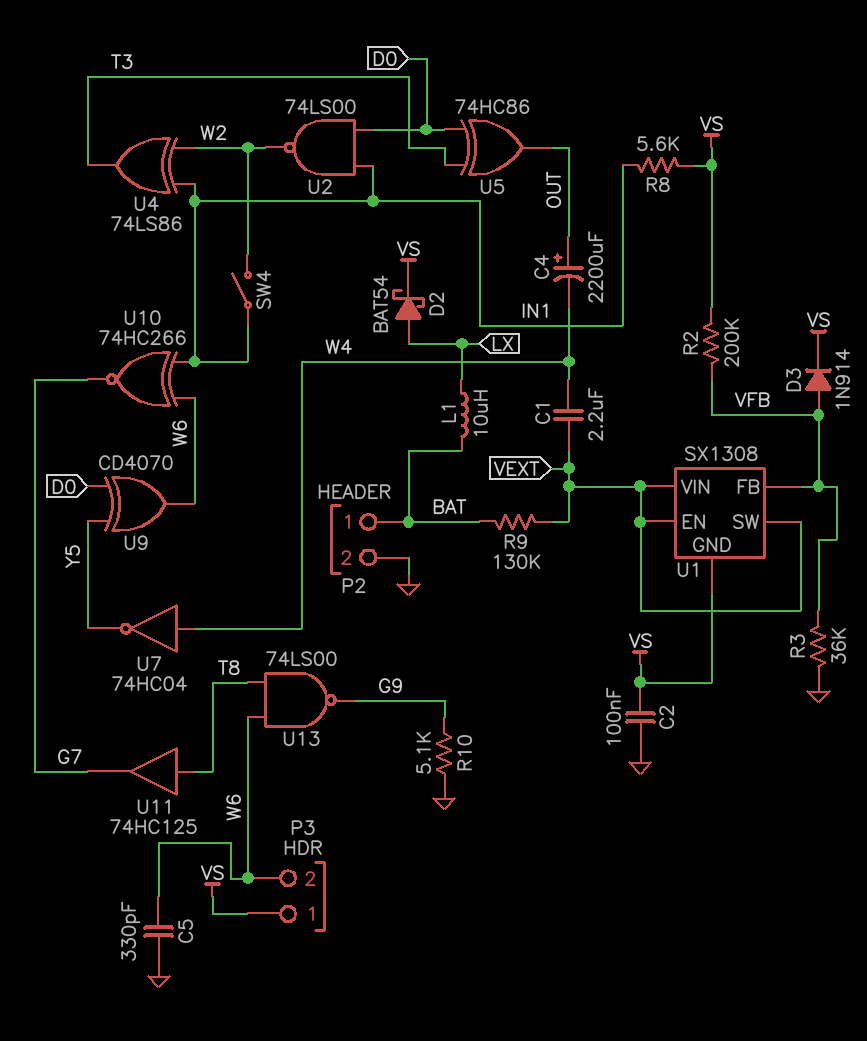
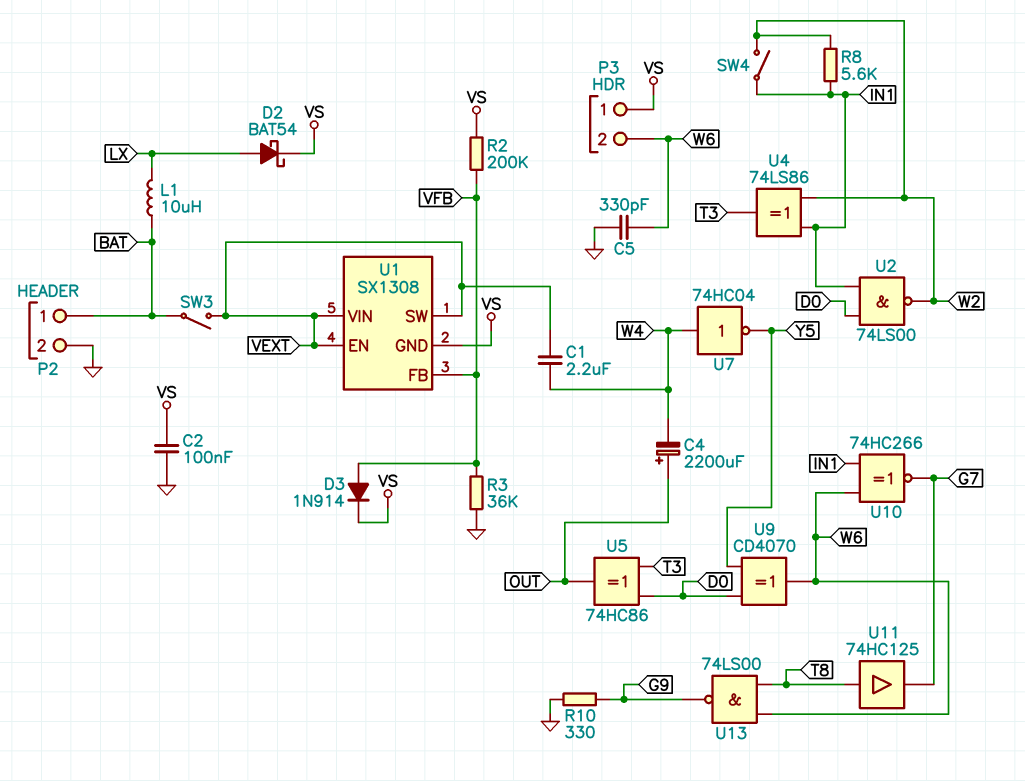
R8: 5.6k (IN1, VS) -> 5.6k (IN1, W2)
R9: 130k (BAT, VEXT) -> none
R10: 5.1k (G9, GND) -> 330 (G9, GND)
SW3: none -> switch (BAT, VEXT)

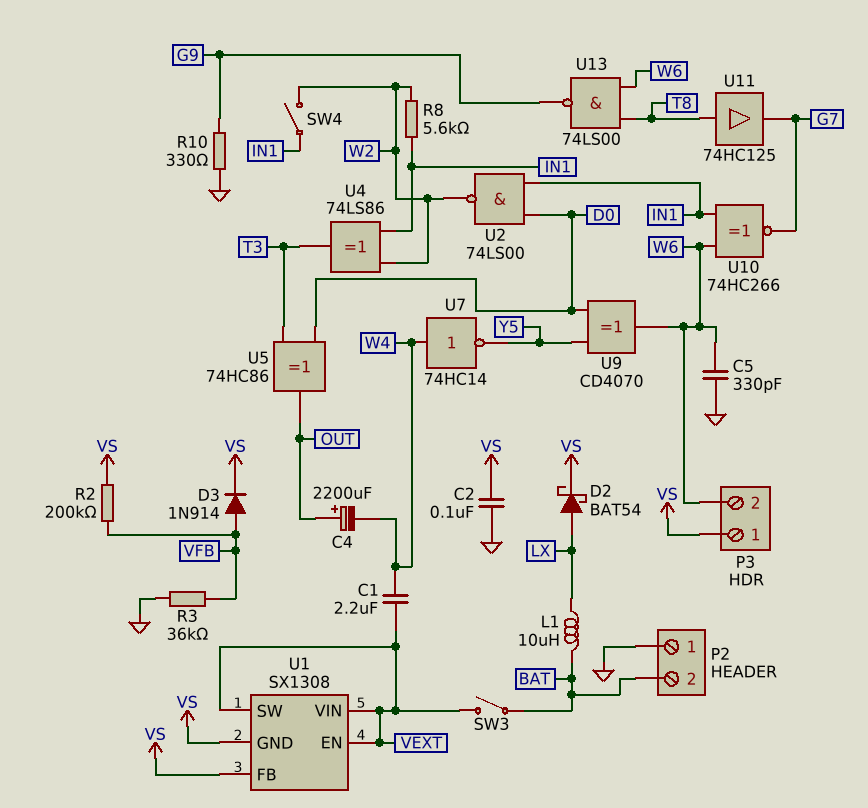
P2 pin 1: BAT -> GND
P2 pin 2: GND -> BAT
U1 pin FB: VFB -> VS
U7: NOT 74HC04 (in W4, out Y5) -> NOT 74HC14 (in W4, out Y5)

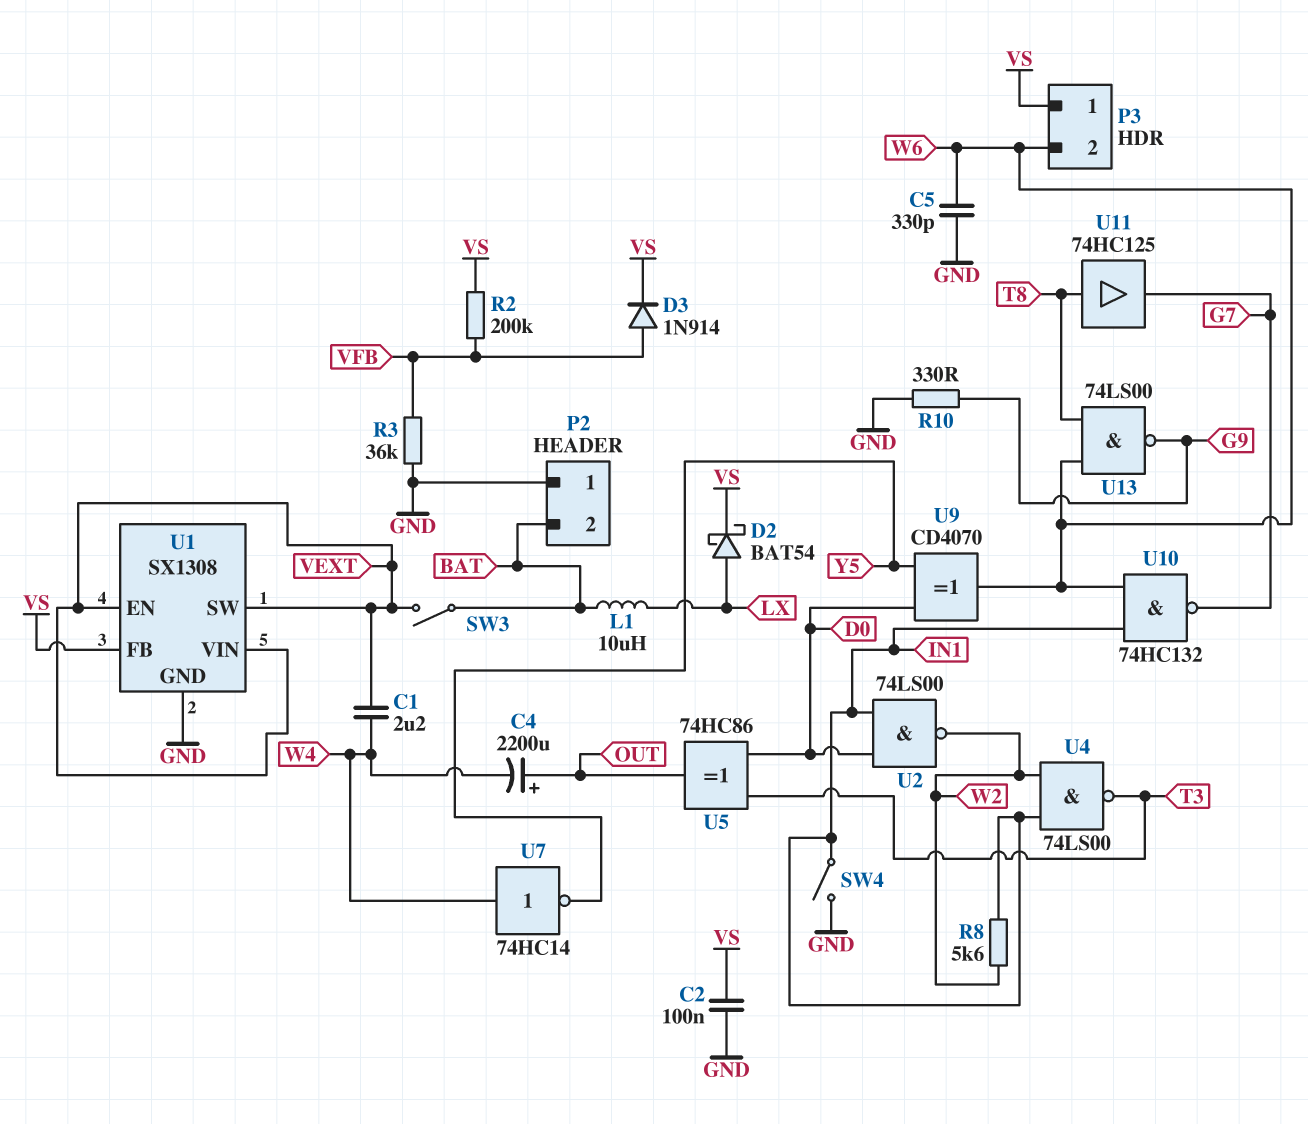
SW4: switch (IN1, W2) -> switch (GND, IN1)
U1 pin GND: VS -> GND
U4: XOR 74LS86 (in IN1, in W2, out T3) -> NAND 74LS00 (in IN1, in W2, out T3)
U10: XNOR 74HC266 (in IN1, in W6, out G7) -> NAND 74HC132 (in IN1, in W6, out G7)

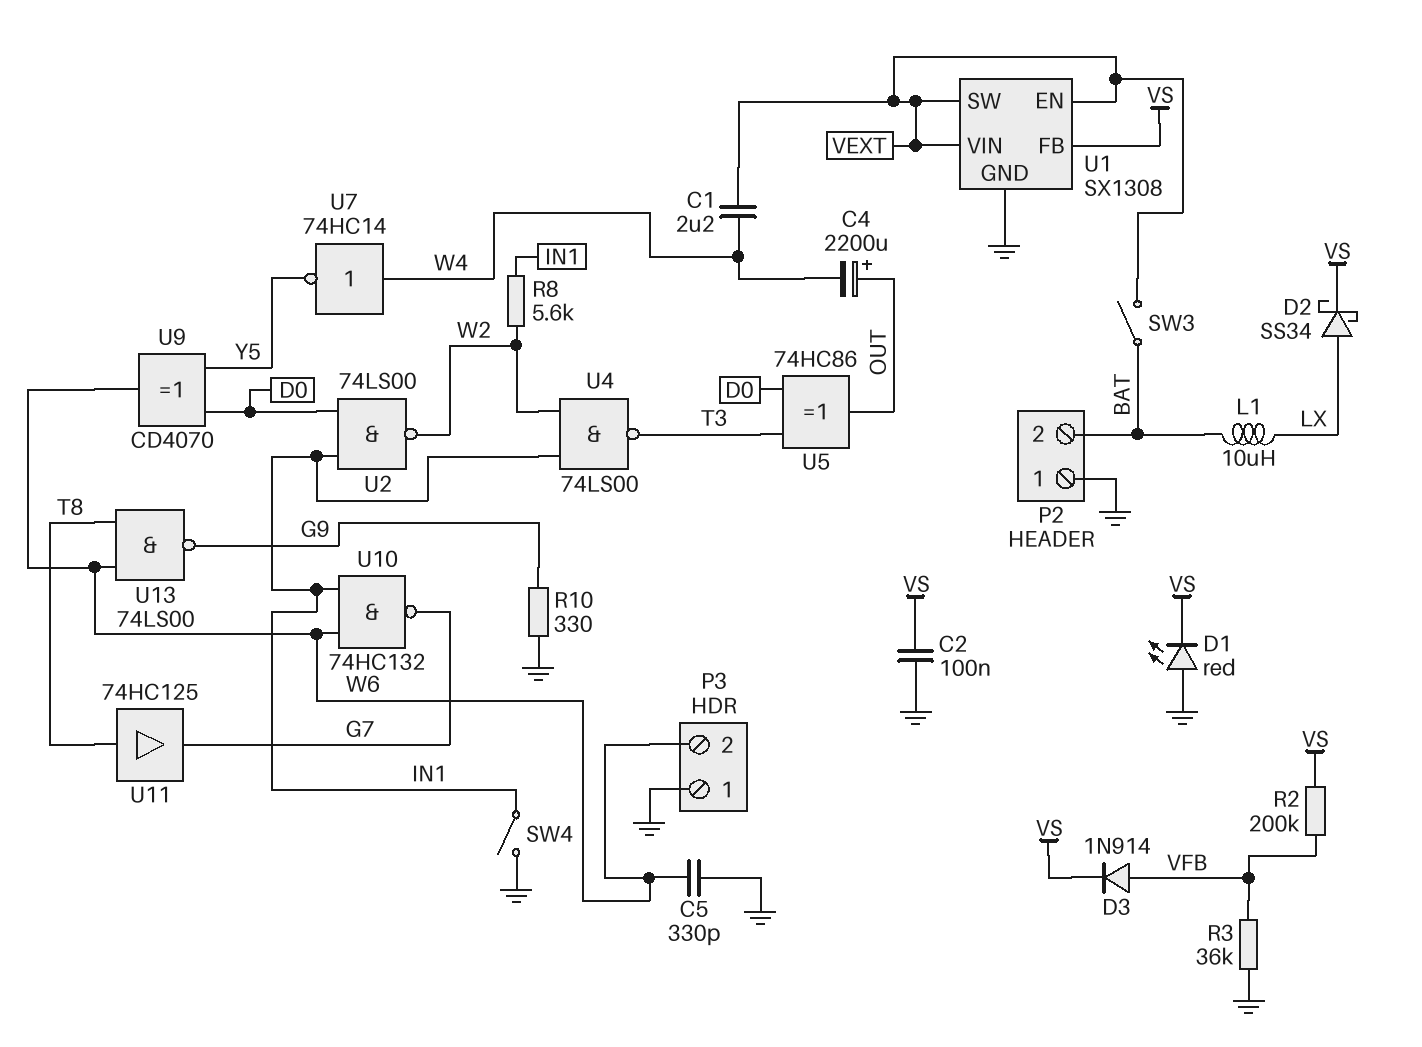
D1: none -> LED red (A GND, K VS)
D2: schottky BAT54 (A LX, K VS) -> schottky SS34 (A LX, K VS)
P3 pin 1: VS -> GND

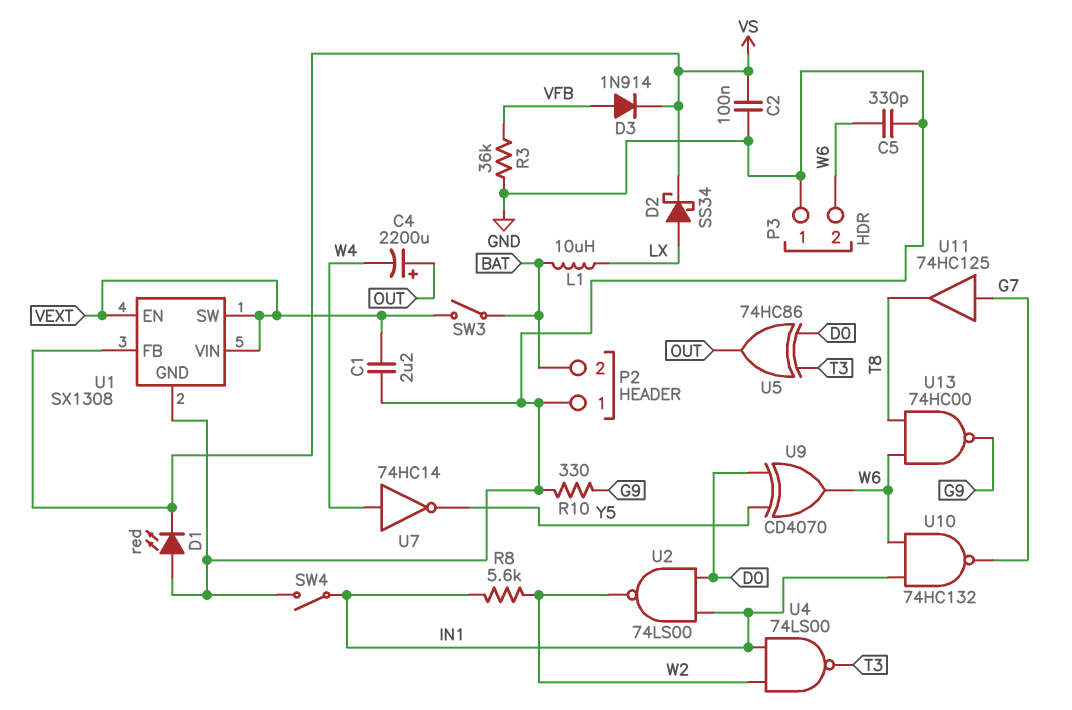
C1: 2.2uF (VEXT, W4) -> 2.2uF (GND, VEXT)
R2: 200k (VFB, VS) -> none
U11: buffer 74HC125 (in T8, out G7) -> buffer 74HC125 (in G7, out T8)
U13: NAND 74LS00 (in T8, in W6, out G9) -> NAND 74HC00 (in T8, in W6, out G9)

